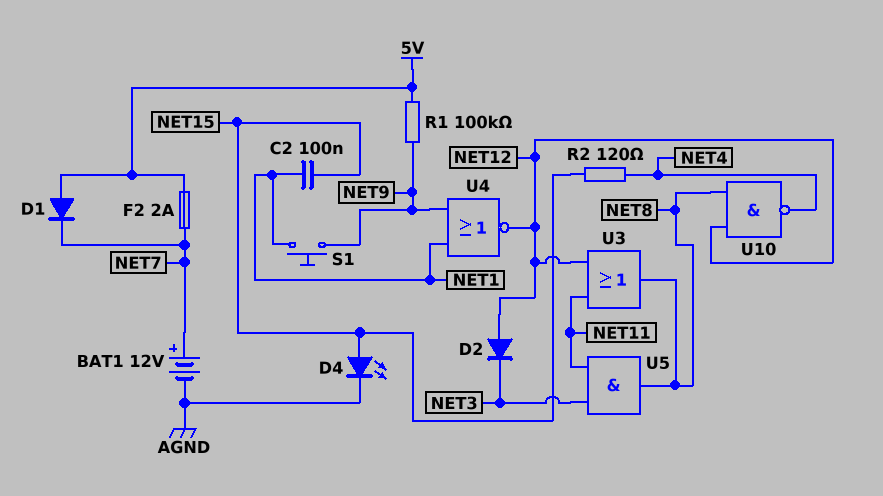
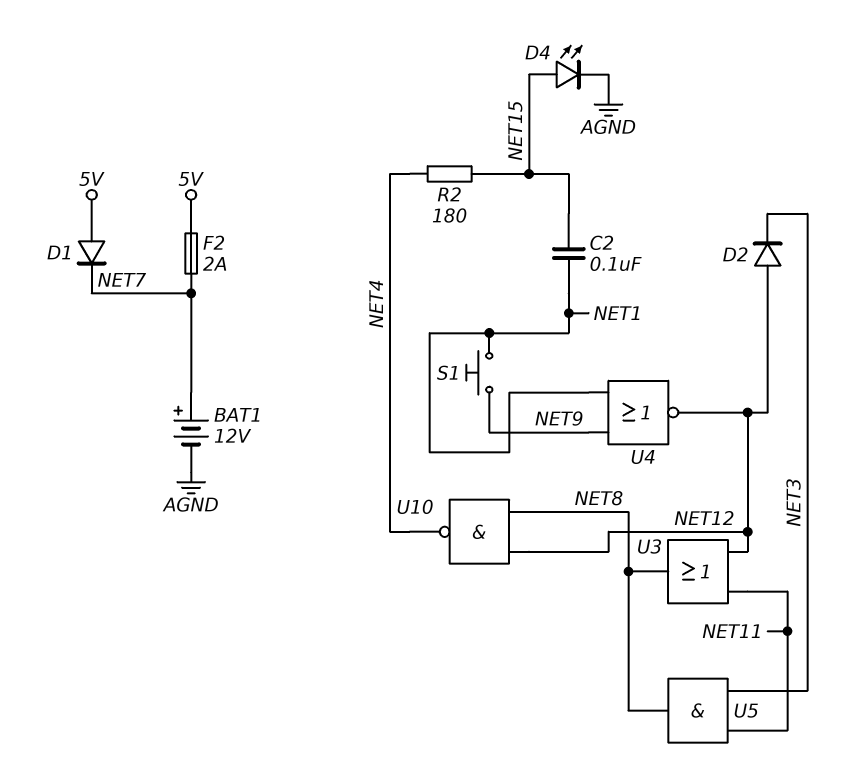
R1: 100k (5V, NET9) -> none
R2: 120 (NET4, NET15) -> 180 (NET4, NET15)

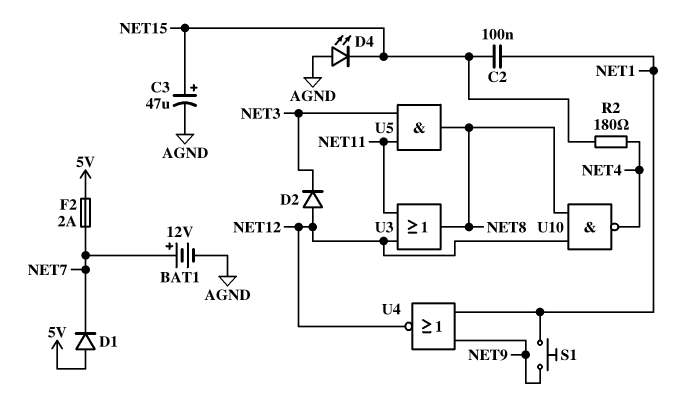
C3: none -> 47uF (plus NET15, minus AGND)
D4: LED (A NET15, K AGND) -> LED (A AGND, K NET15)

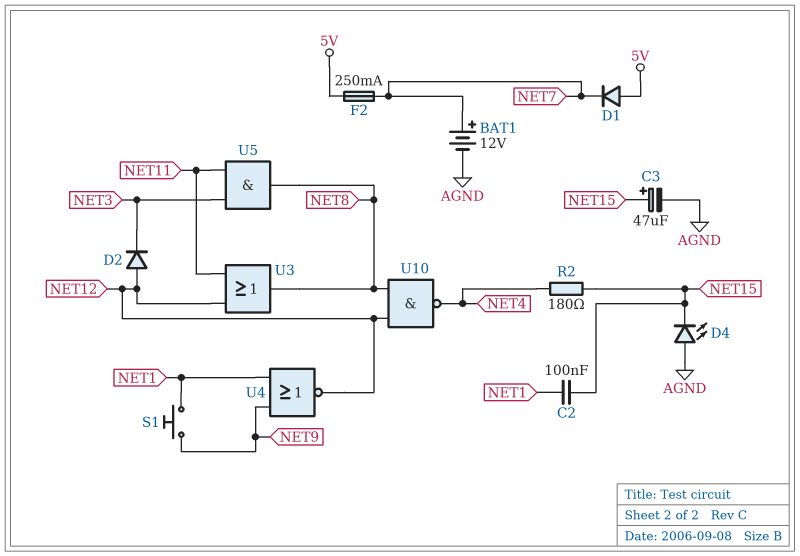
F2: 2A (5V, NET7) -> 250mA (5V, NET7)

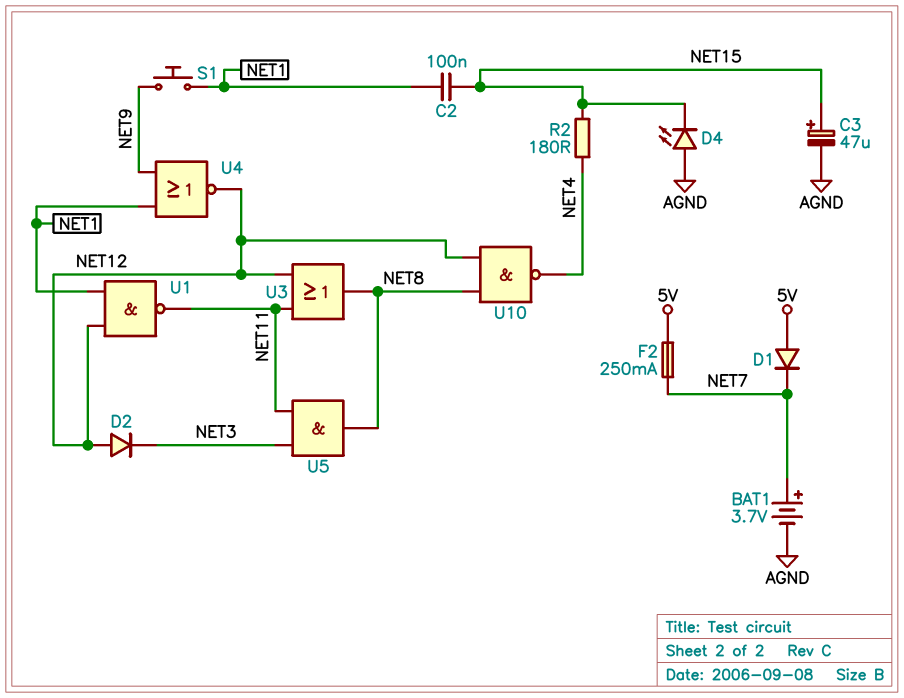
BAT1: 12V (plus NET7, minus AGND) -> 3.7V (plus NET7, minus AGND)
U1: none -> NAND (in NET1, in NET12, out NET11)

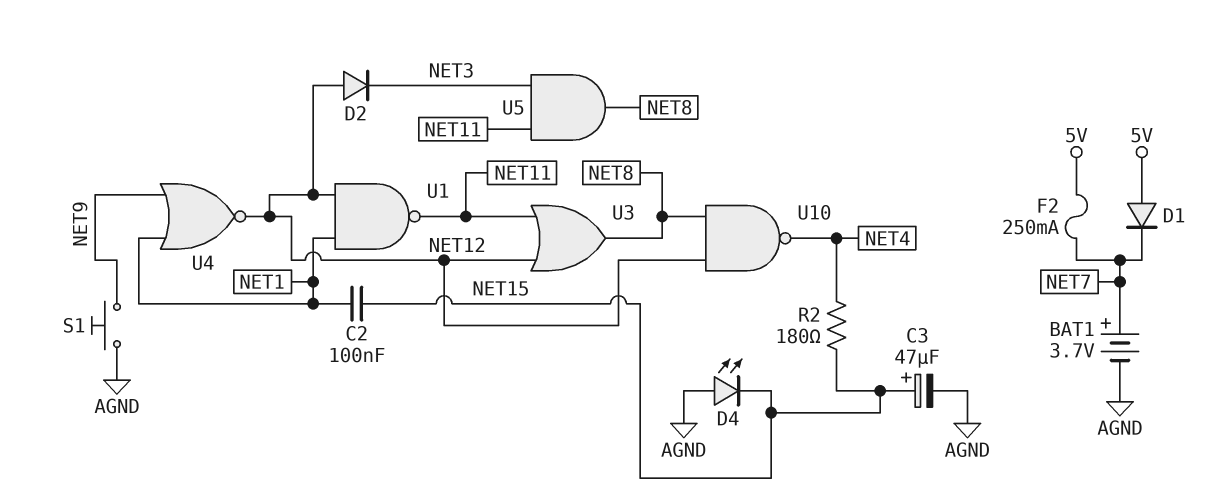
S1: button (NET1, NET9) -> button (AGND, NET9)

